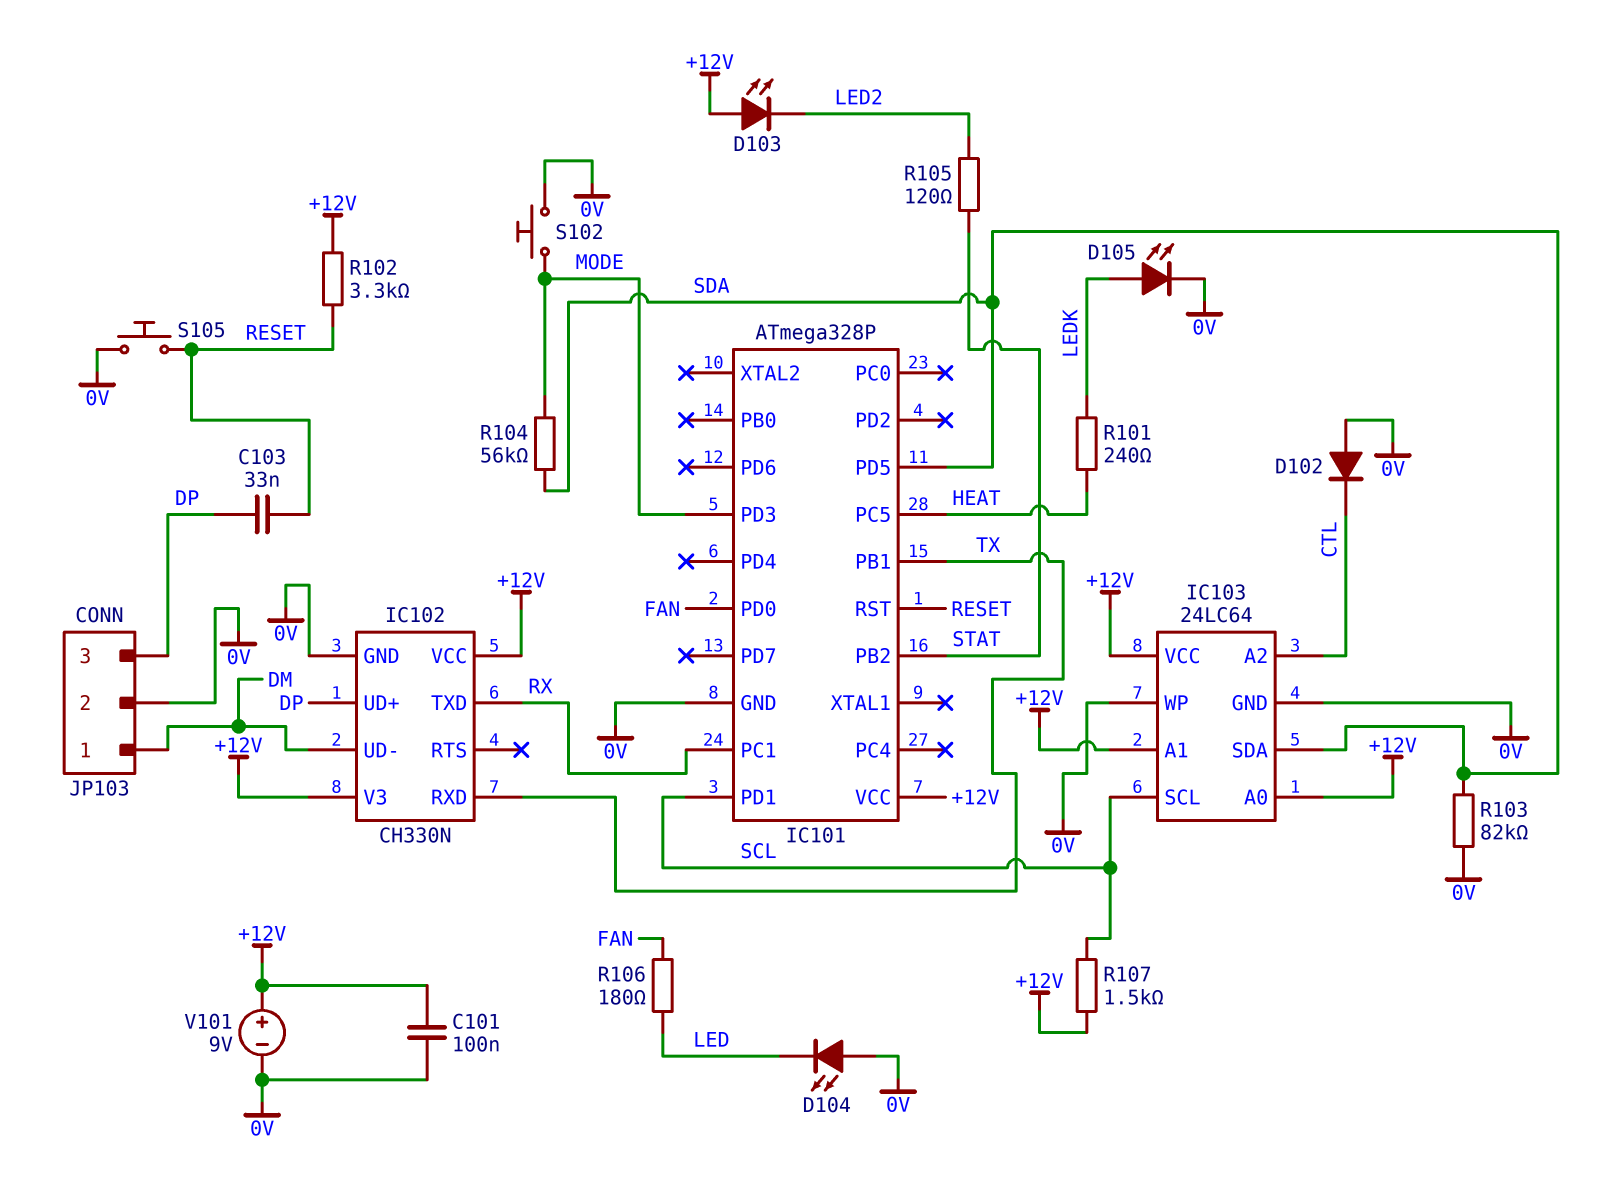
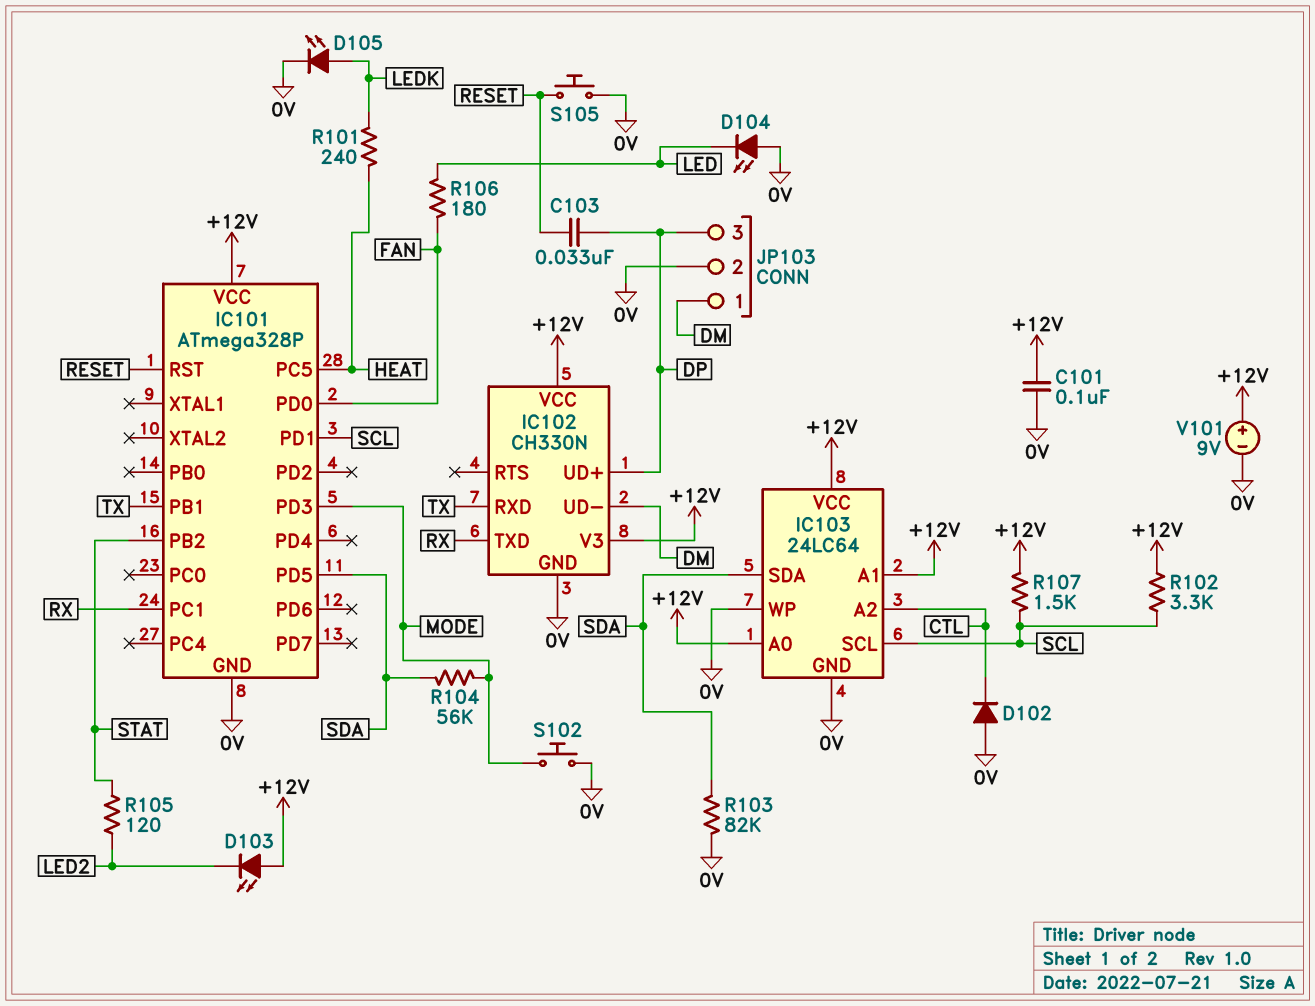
R102: 3.3k (+12V, RESET) -> 3.3k (+12V, SCL)

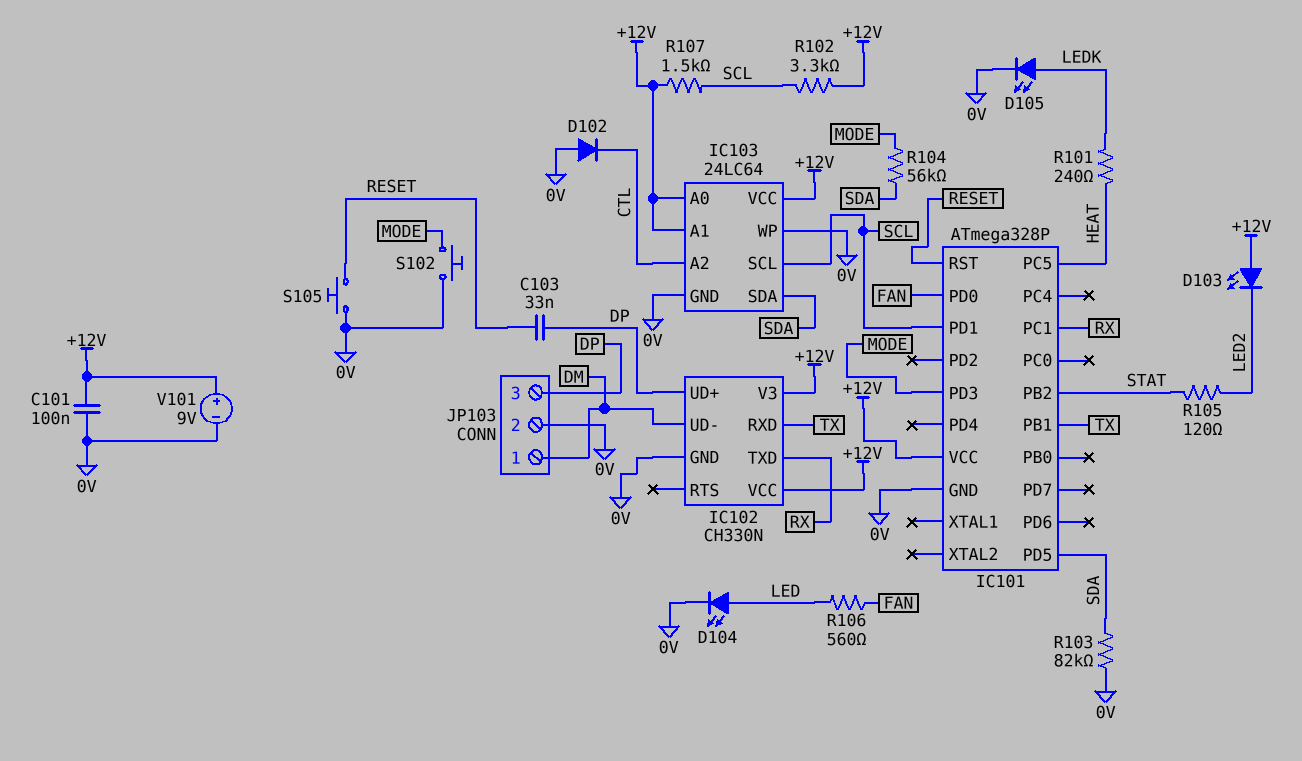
D104: LED (A 0V, K LED) -> LED (A LED, K 0V)
R106: 180 (FAN, LED) -> 560 (FAN, LED)

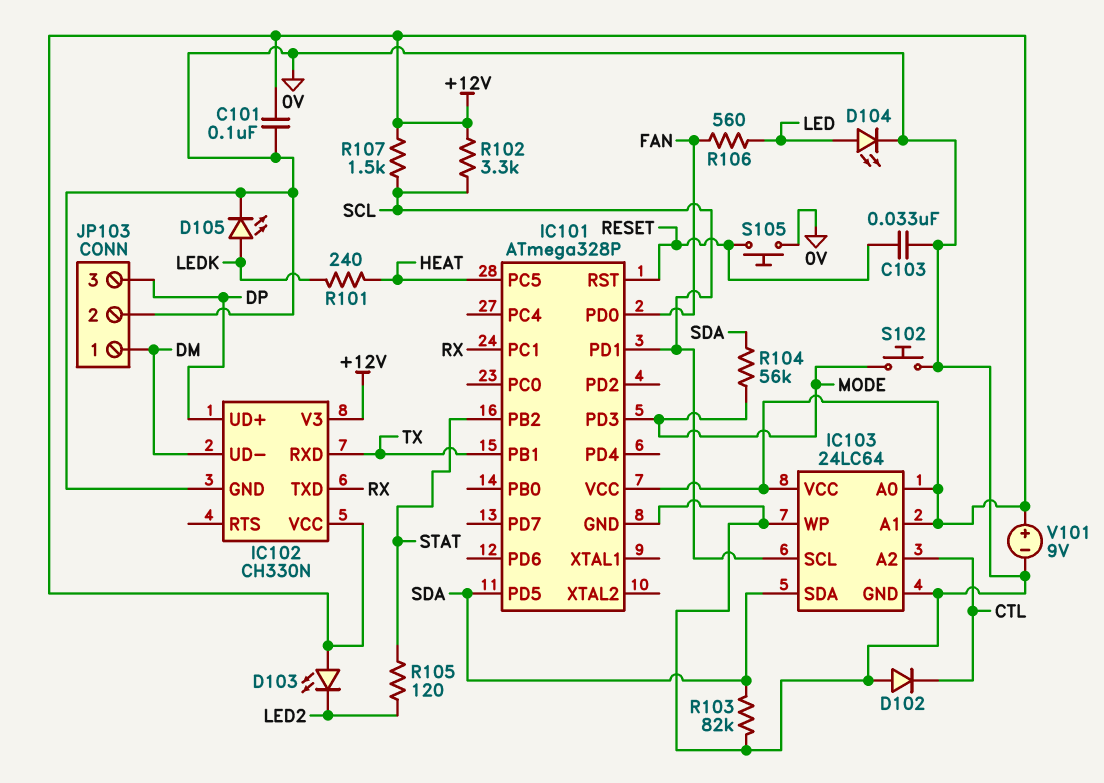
C103: 33nF (DP, RESET) -> 33nF (0V, RESET)

